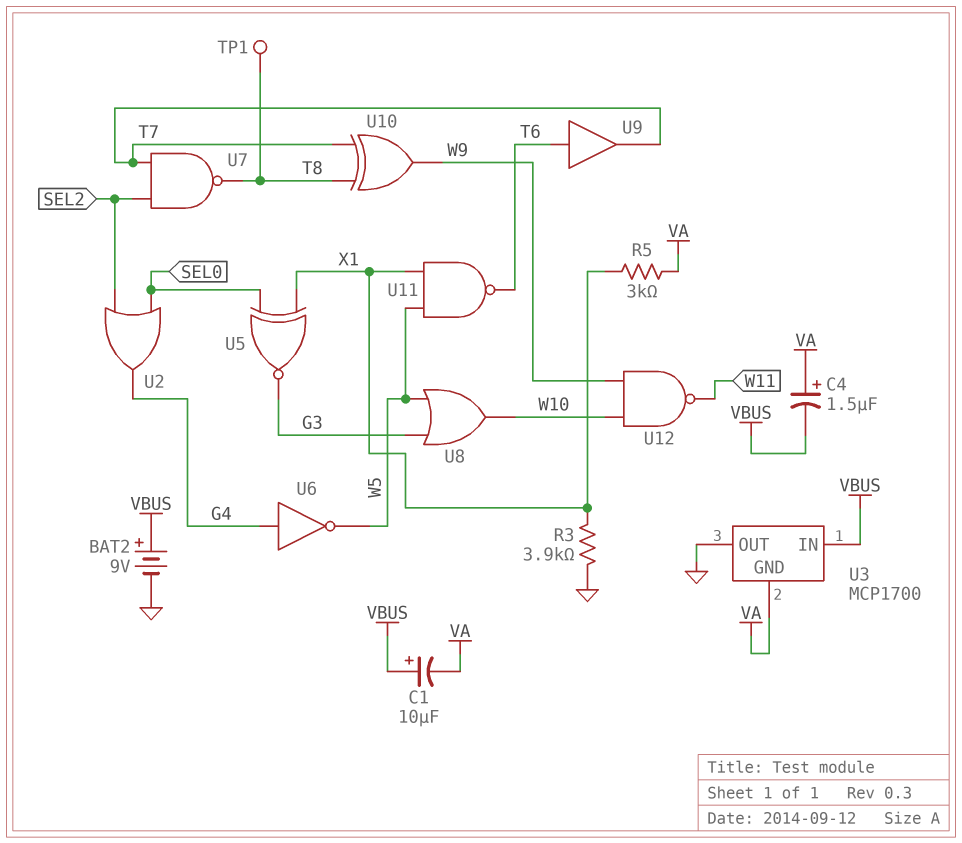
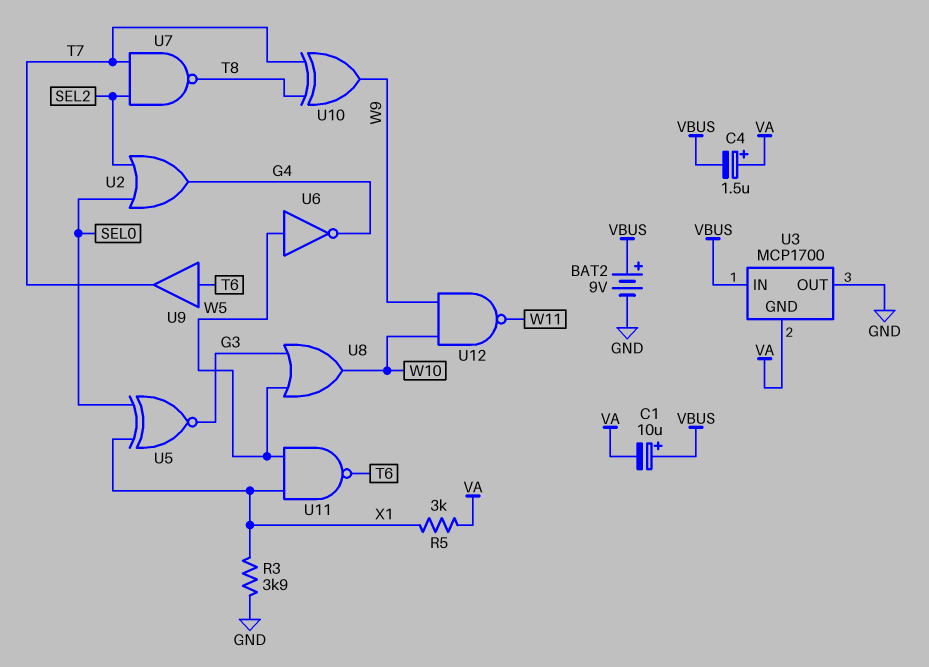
TP1: test point (T8) -> none
U6: NOT (in G4, out W5) -> NOT (in W5, out G4)

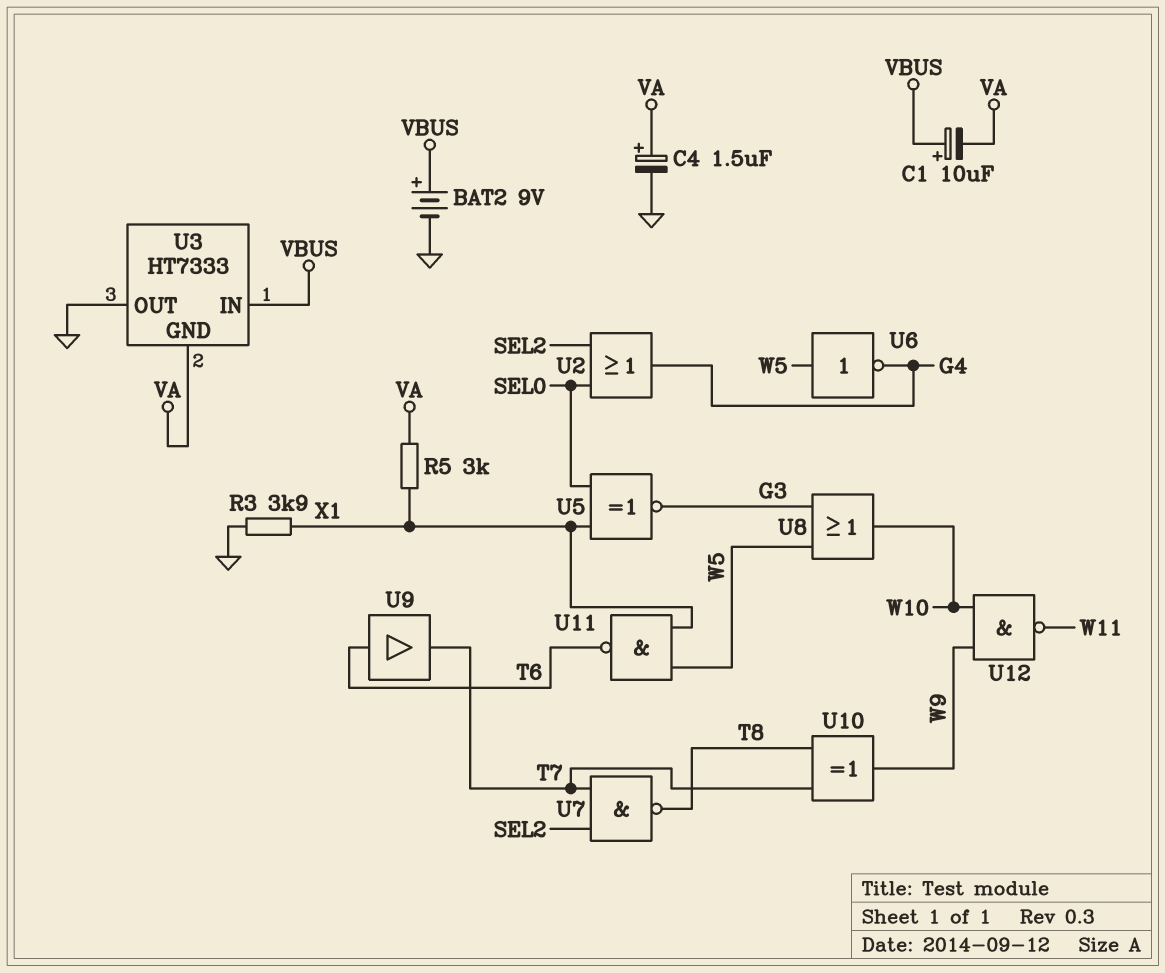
C4: 1.5uF (plus VA, minus VBUS) -> 1.5uF (plus VA, minus GND)
U3: MCP1700 -> HT7333

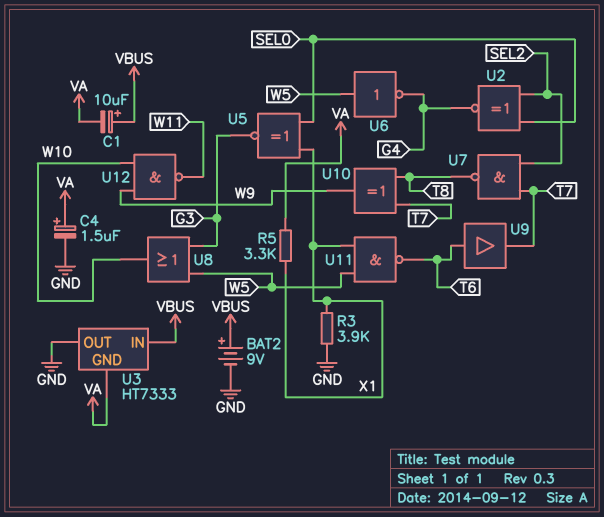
R5: 3k (VA, X1) -> 3.3k (VA, X1)
U2: OR (in SEL0, in SEL2, out G4) -> XNOR (in SEL0, in SEL2, out G4)

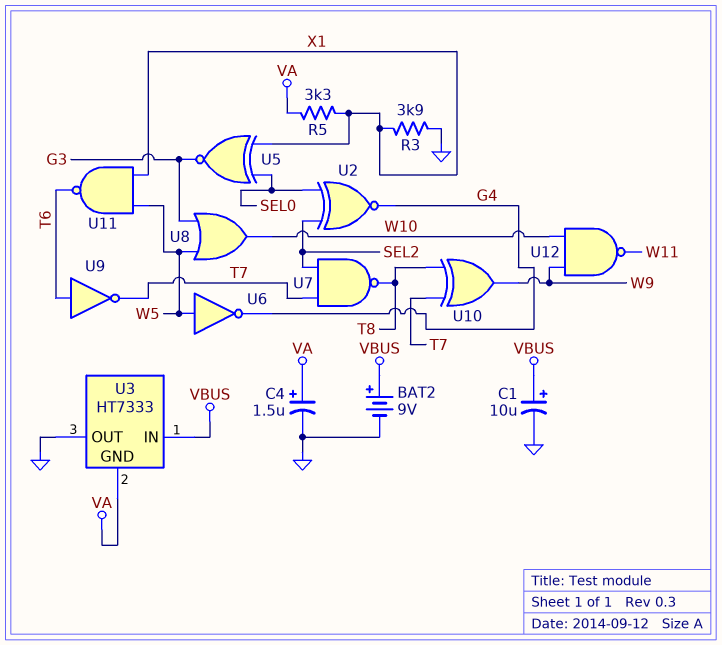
C1: 10uF (plus VBUS, minus VA) -> 10uF (plus VBUS, minus GND)
U9: buffer (in T6, out T7) -> NOT (in T6, out T7)

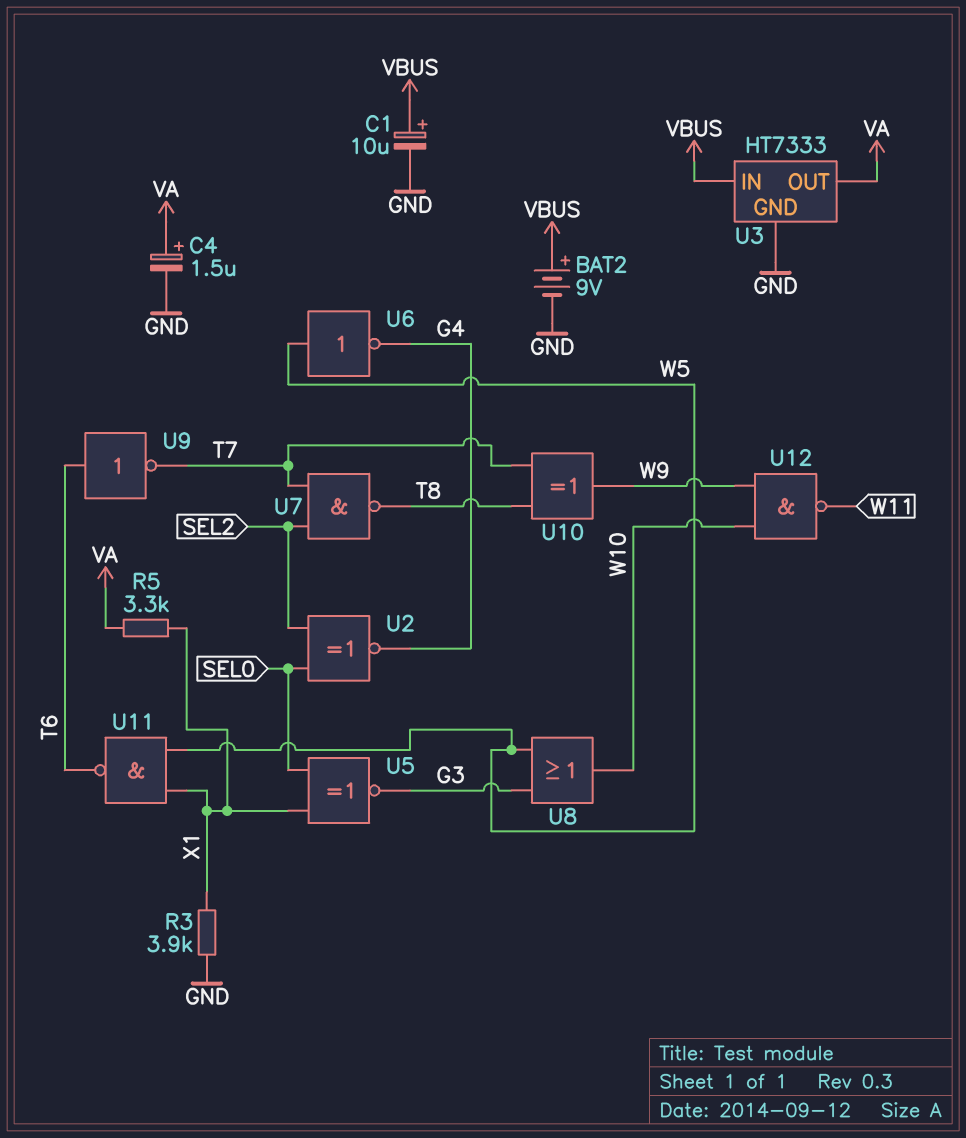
U3 pin GND: VA -> GND
U3 pin OUT: GND -> VA

